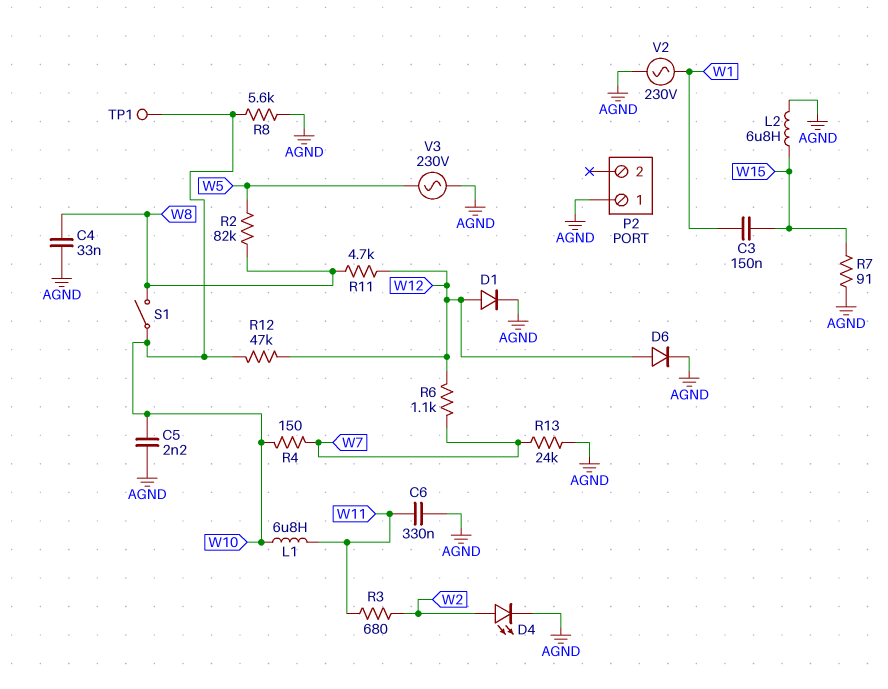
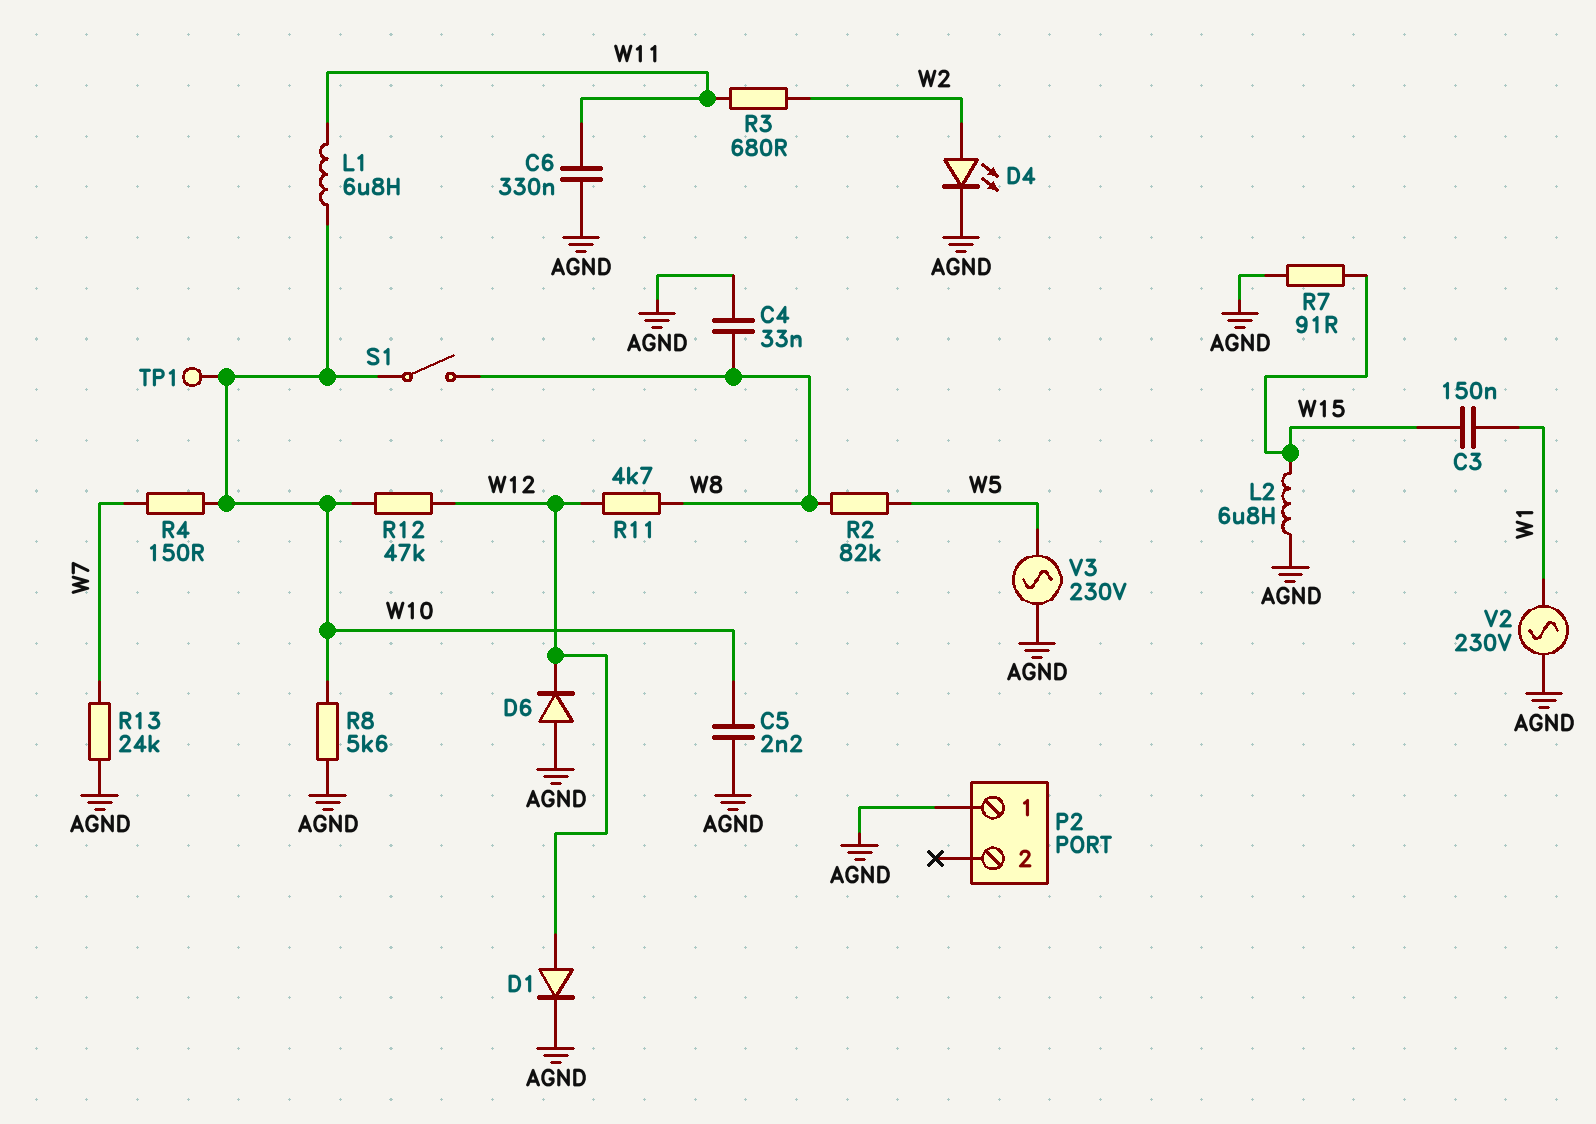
D6: diode (A W12, K AGND) -> diode (A AGND, K W12)
R6: 1.1k (W7, W12) -> none

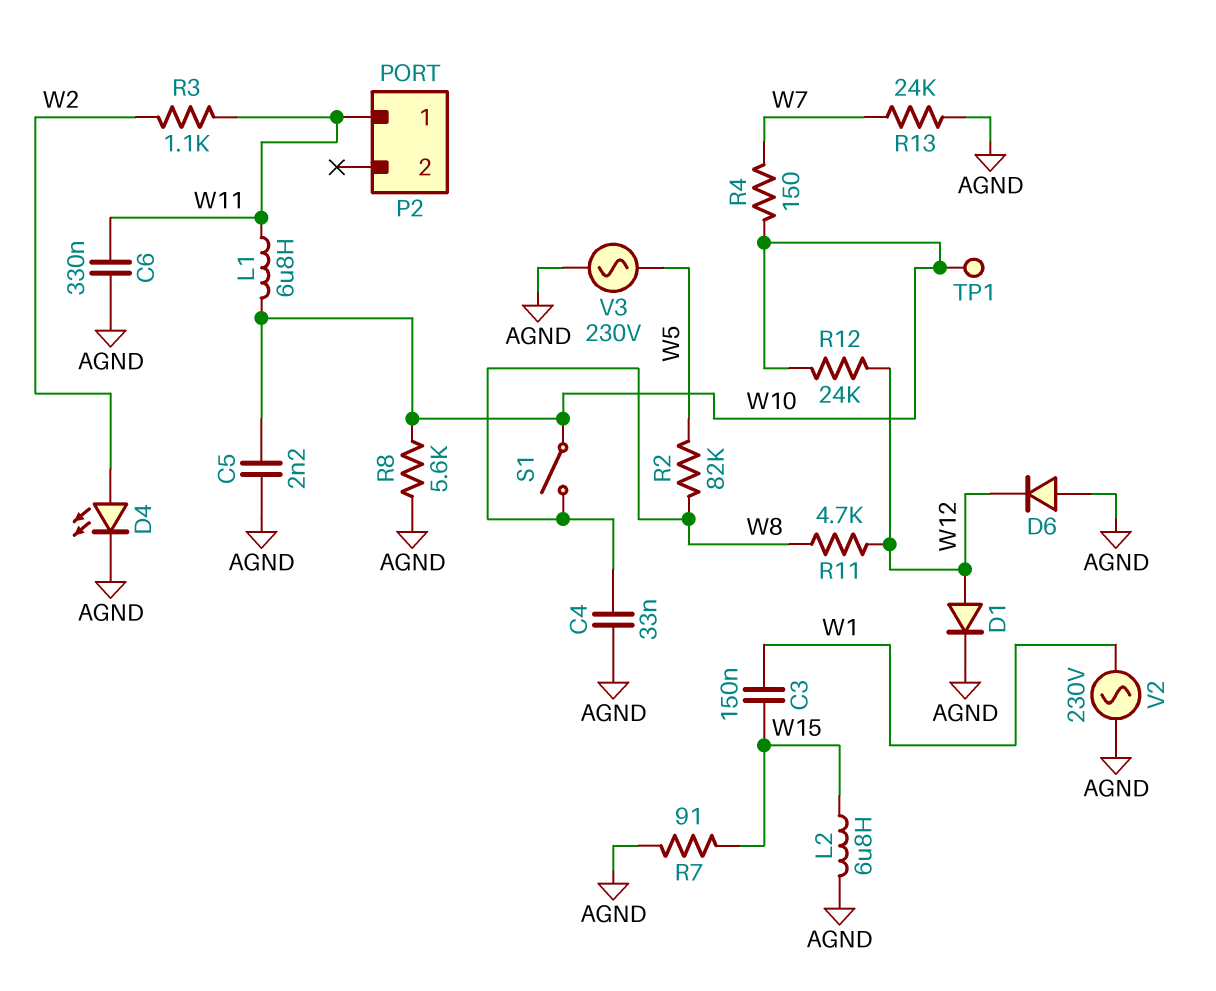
P2 pin 1: AGND -> W11
R3: 680 (W2, W11) -> 1.1k (W2, W11)
R12: 47k (W10, W12) -> 24k (W10, W12)

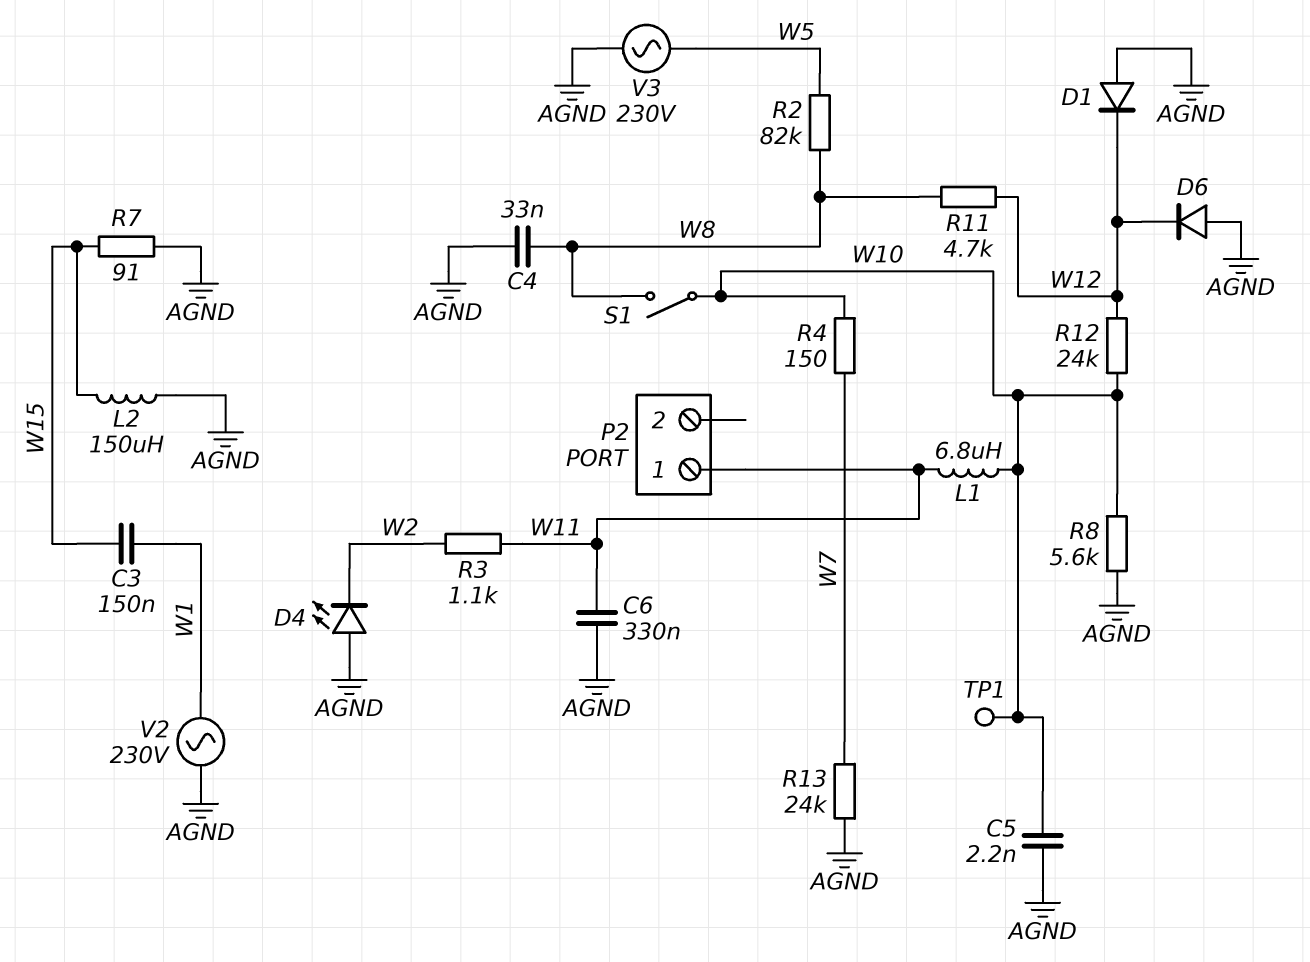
D1: diode (A W12, K AGND) -> diode (A AGND, K W12)
D4: LED (A W2, K AGND) -> LED (A AGND, K W2)
L2: 6.8uH (AGND, W15) -> 150uH (AGND, W15)

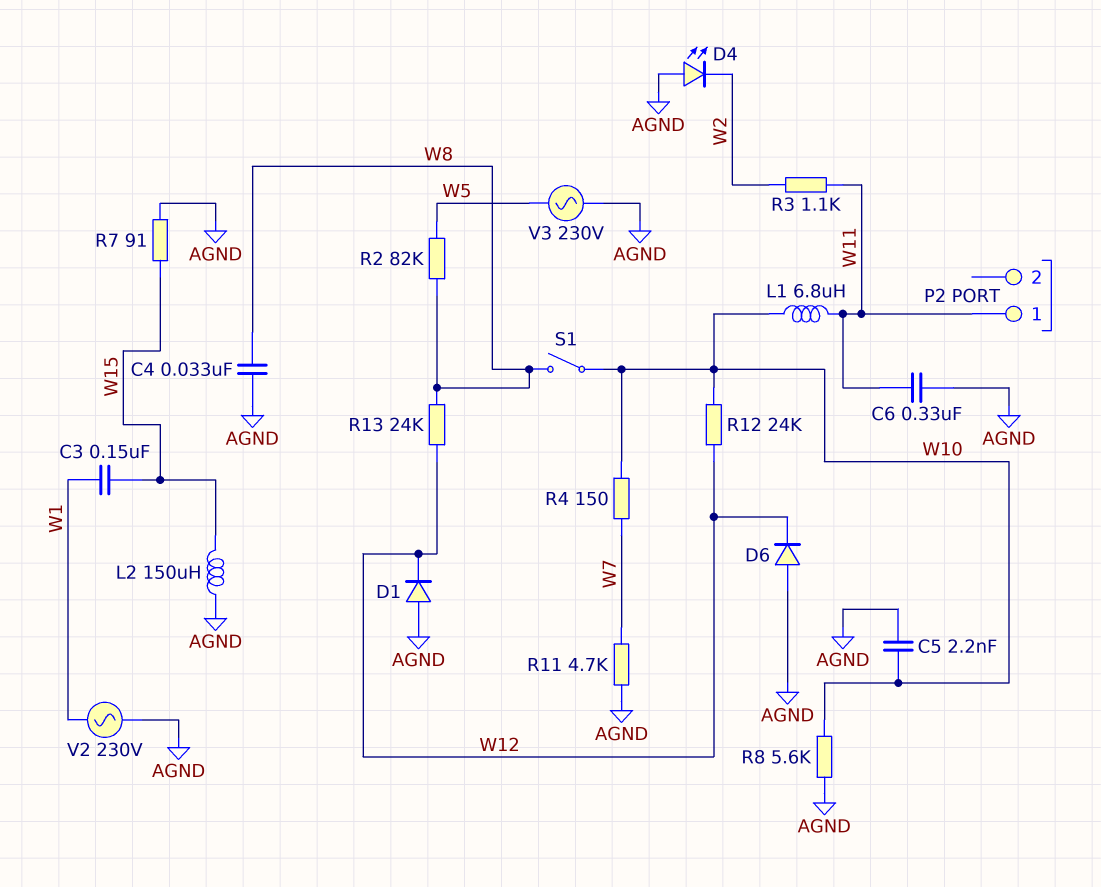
R11: 4.7k (W8, W12) -> 4.7k (AGND, W7)
R13: 24k (AGND, W7) -> 24k (W8, W12)
TP1: test point (W10) -> none

